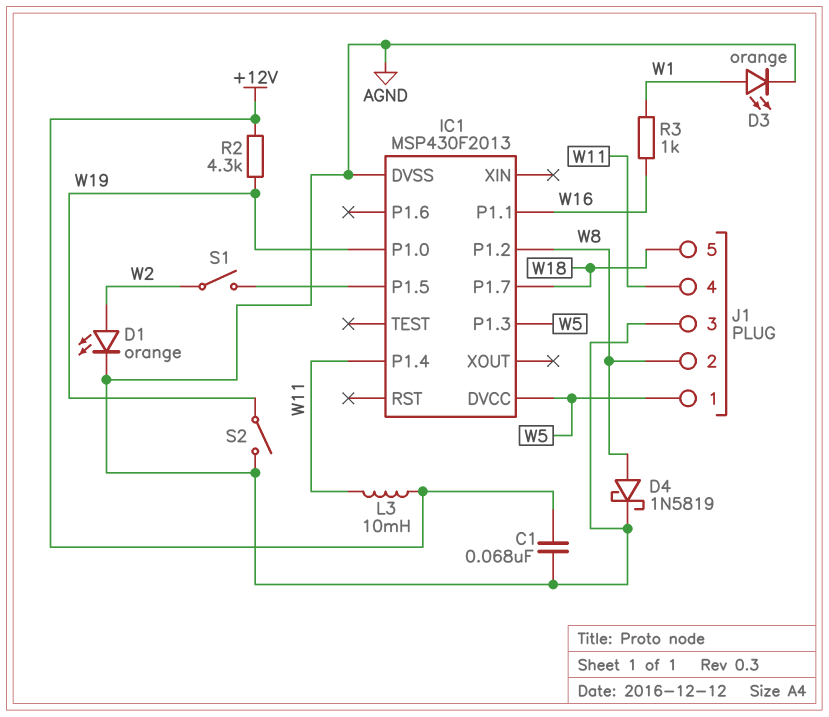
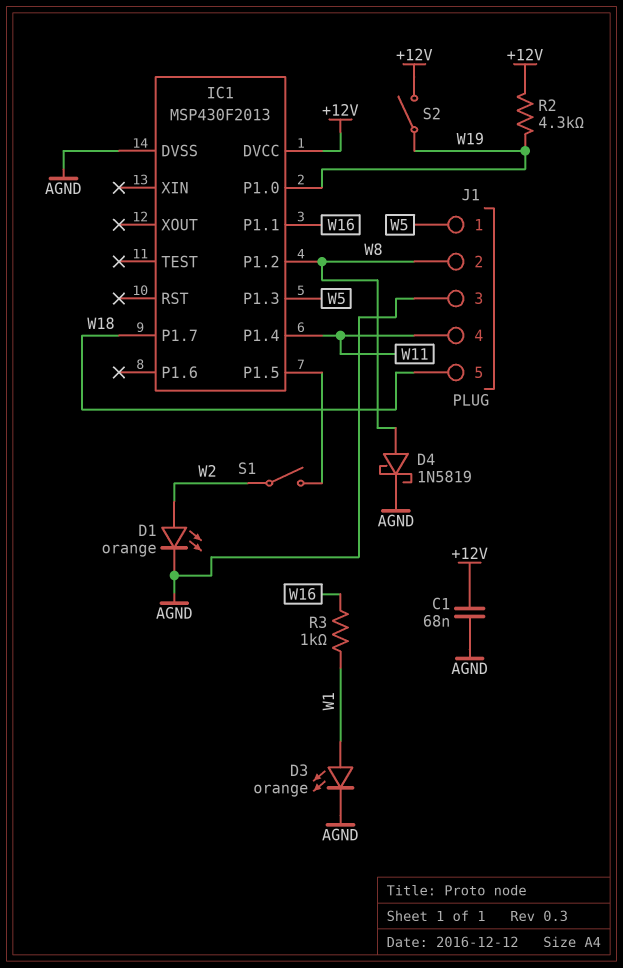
IC1 pin DVCC: W5 -> +12V
L3: 10mH (+12V, W11) -> none
S2: switch (AGND, W19) -> switch (+12V, W19)

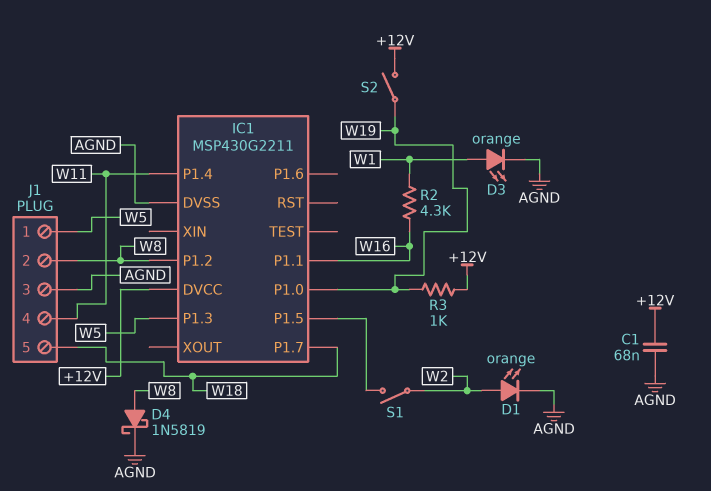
IC1: MSP430F2013 -> MSP430G2211
R2: 4.3k (+12V, W19) -> 4.3k (W1, W16)
R3: 1k (W1, W16) -> 1k (+12V, W19)

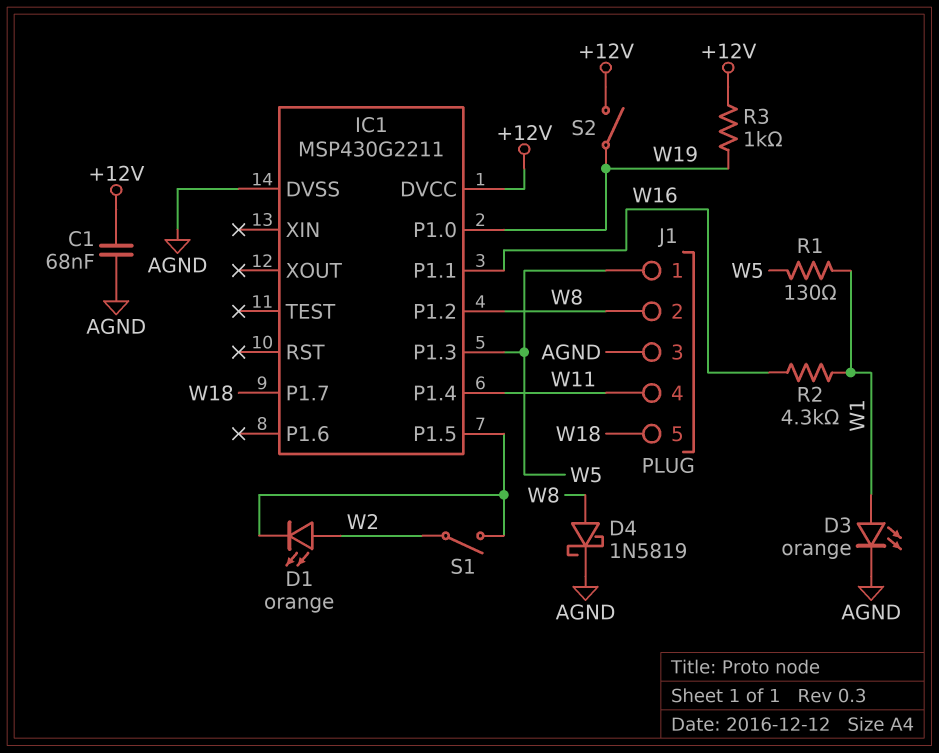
D1: LED orange (A W2, K AGND) -> LED orange (A W2, K IC1/P1.5)
R1: none -> 130 (W1, W5)

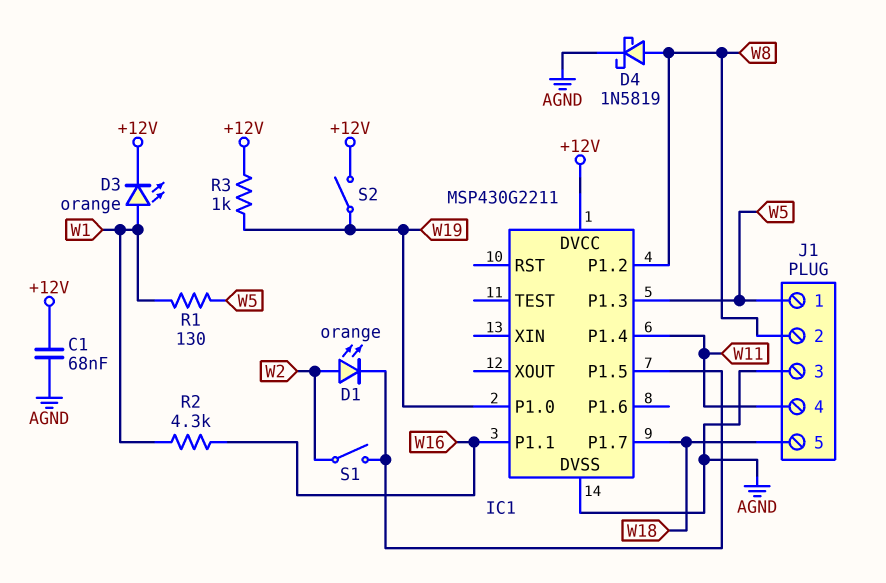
D3: LED orange (A W1, K AGND) -> LED orange (A W1, K +12V)

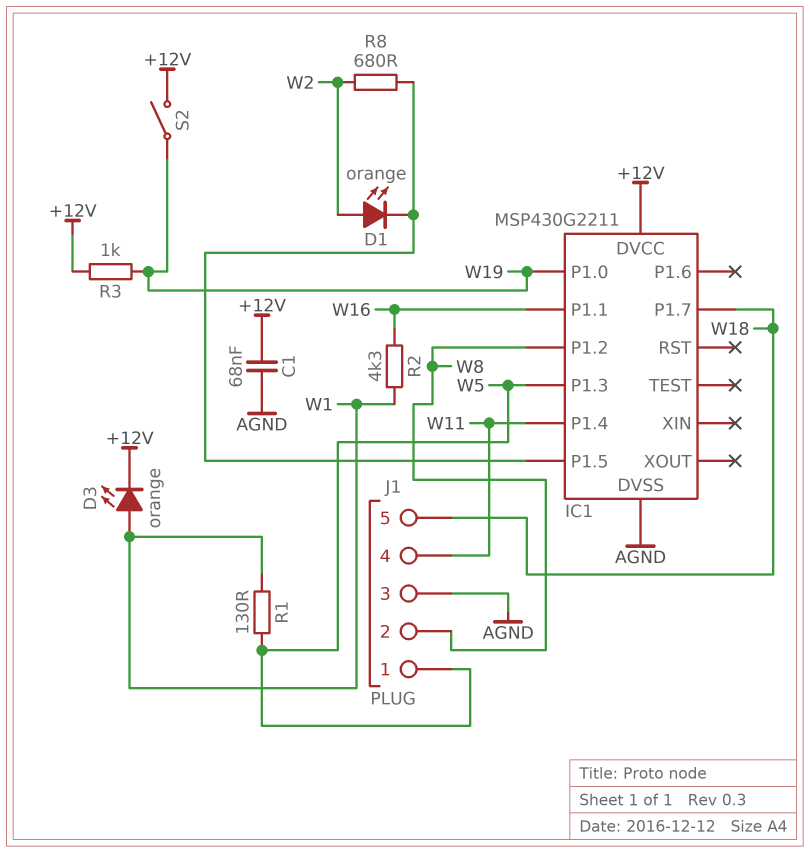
D4: schottky 1N5819 (A W8, K AGND) -> none
R8: none -> 680 (IC1/P1.5, W2)
S1: switch (IC1/P1.5, W2) -> none

